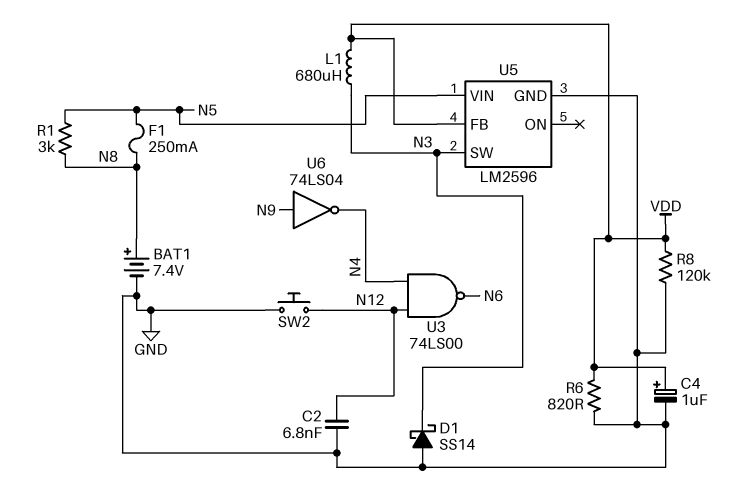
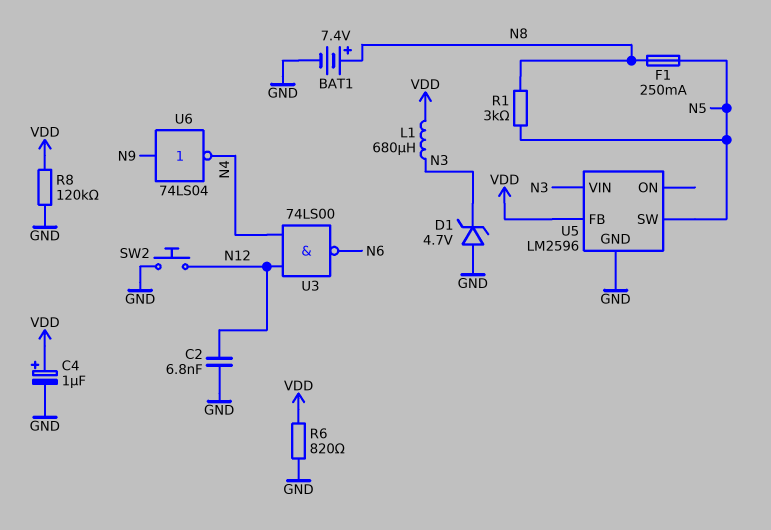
D1: schottky SS14 (A GND, K N3) -> zener 4.7V (A GND, K N3)
U5 pin SW: N3 -> N5
U5 pin VIN: N5 -> N3

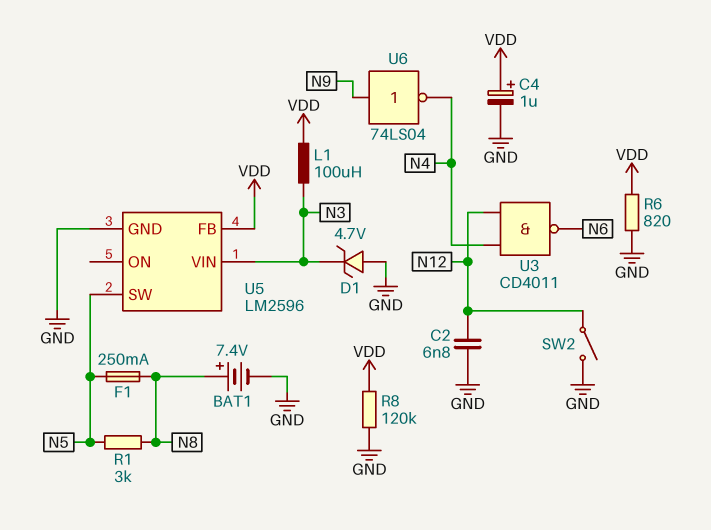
L1: 680uH (N3, VDD) -> 100uH (N3, VDD)
SW2: button (GND, N12) -> switch (GND, N12)
U3: NAND 74LS00 (in N4, in N12, out N6) -> NAND CD4011 (in N4, in N12, out N6)

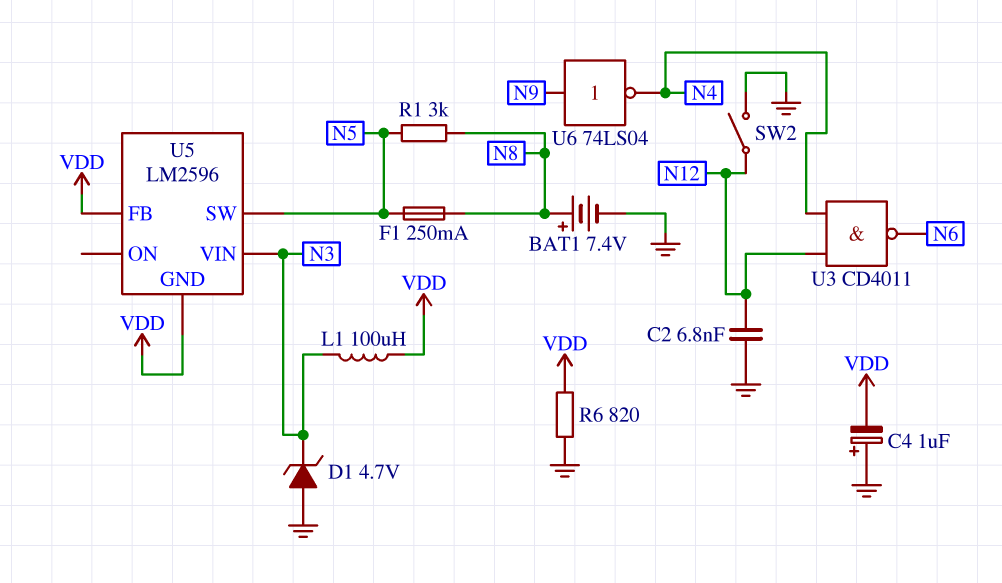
C4: 1uF (plus VDD, minus GND) -> 1uF (plus GND, minus VDD)
R8: 120k (GND, VDD) -> none
U5 pin GND: GND -> VDD

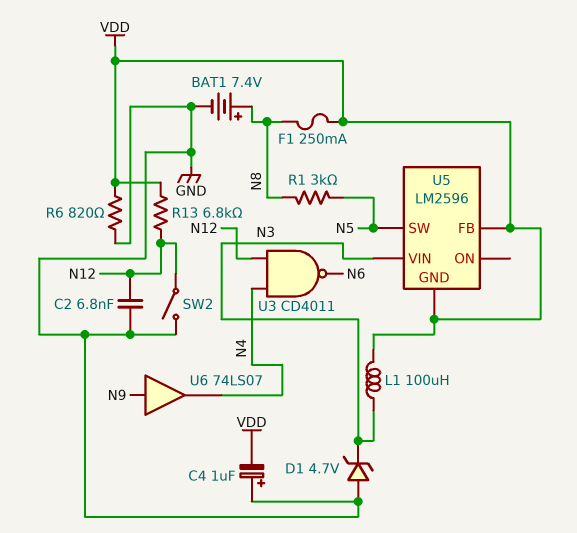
F1: 250mA (N5, N8) -> 250mA (N8, VDD)
R13: none -> 6.8k (N12, VDD)
U6: NOT 74LS04 (in N9, out N4) -> buffer 74LS07 (in N9, out N4)

